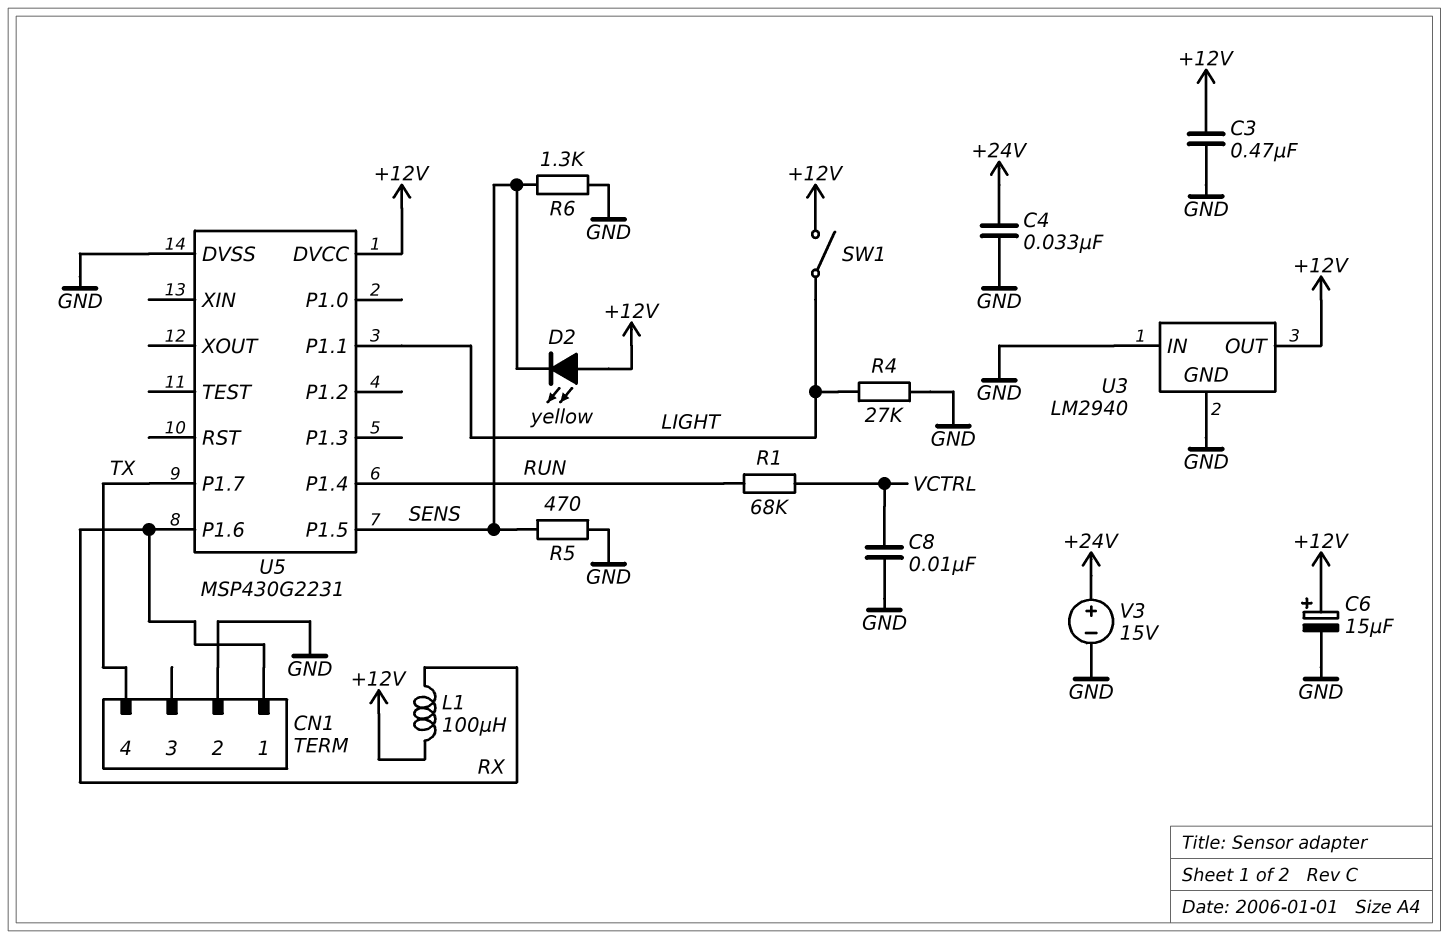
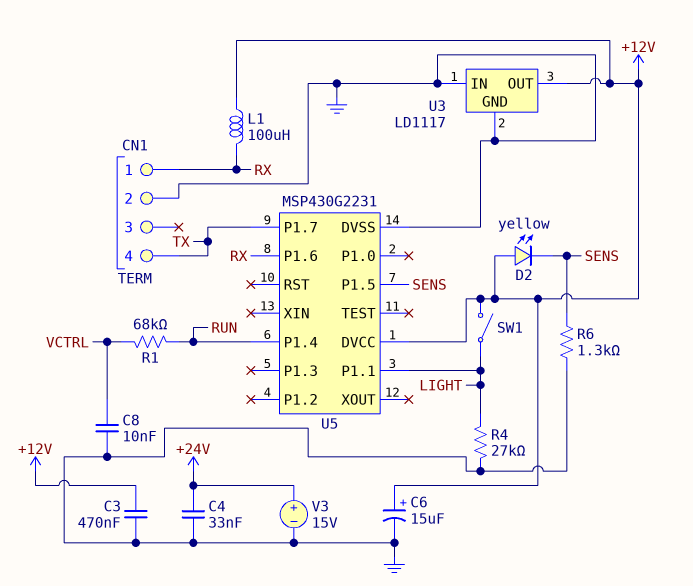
R5: 470 (GND, SENS) -> none
U3: LM2940 -> LD1117

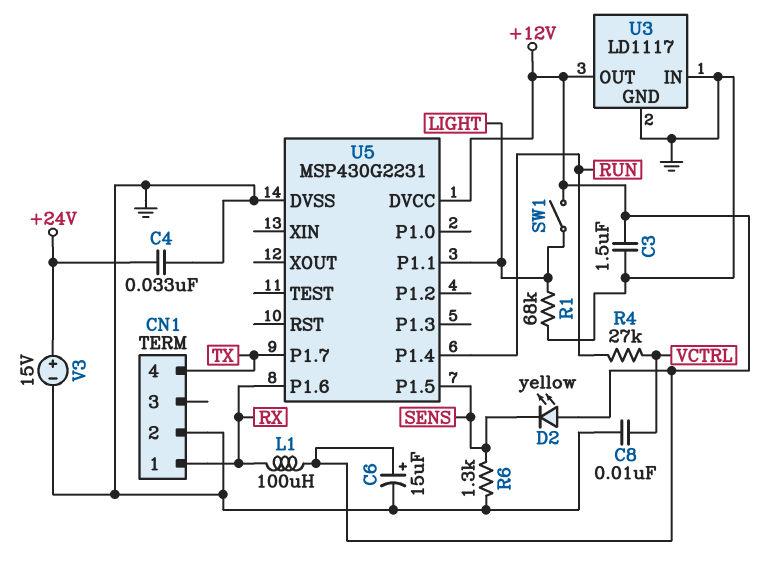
C3: 470nF (+12V, GND) -> 1.5uF (+12V, GND)
R1: 68k (RUN, VCTRL) -> 68k (GND, LIGHT)
R4: 27k (GND, LIGHT) -> 27k (RUN, VCTRL)

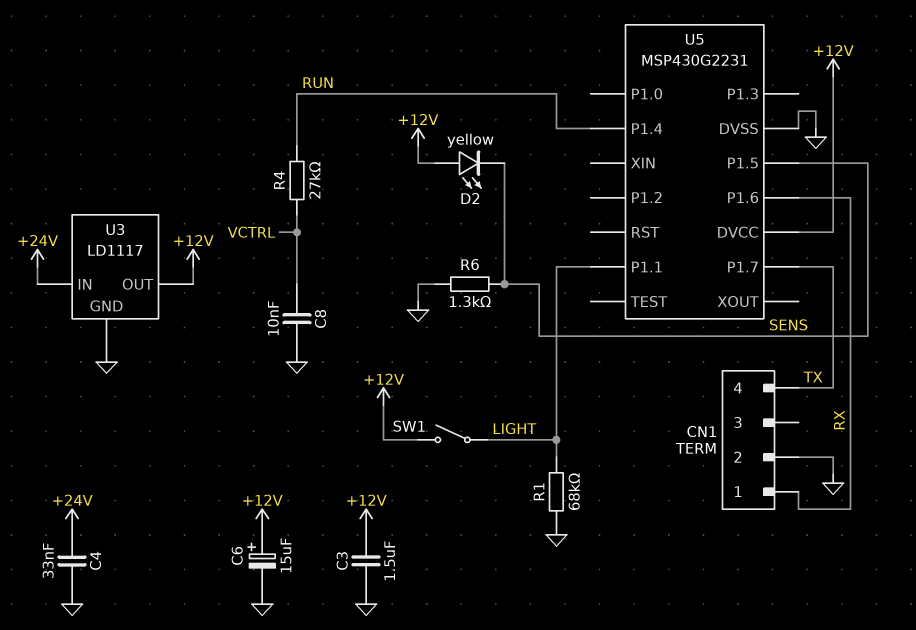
L1: 100uH (+12V, RX) -> none
U3 pin IN: GND -> +24V
V3: 15V (plus +24V, minus GND) -> none

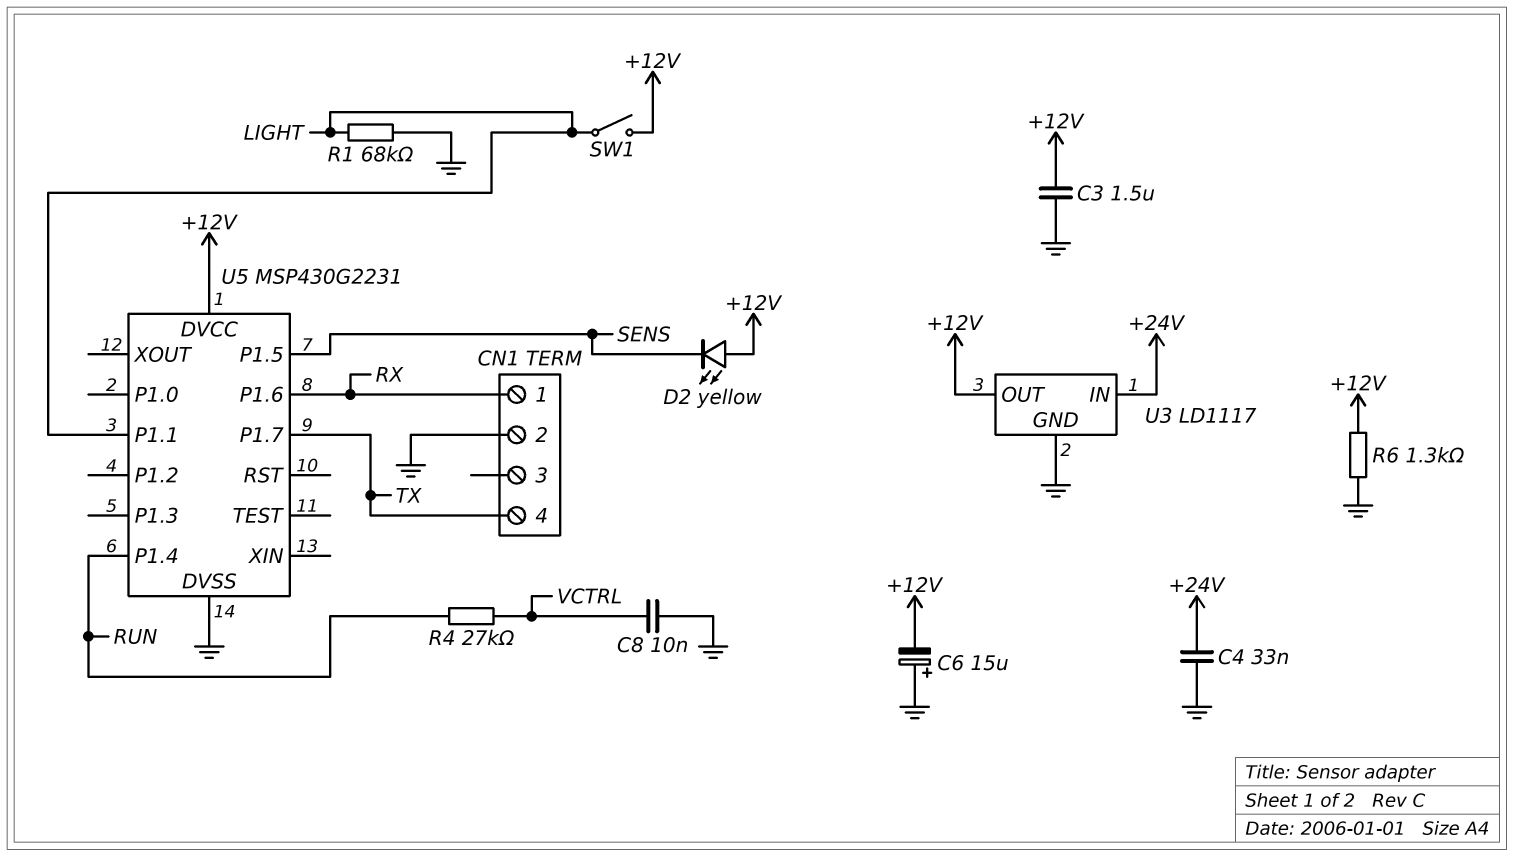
C6: 15uF (plus +12V, minus GND) -> 15uF (plus GND, minus +12V)
R6: 1.3k (GND, SENS) -> 1.3k (+12V, GND)

